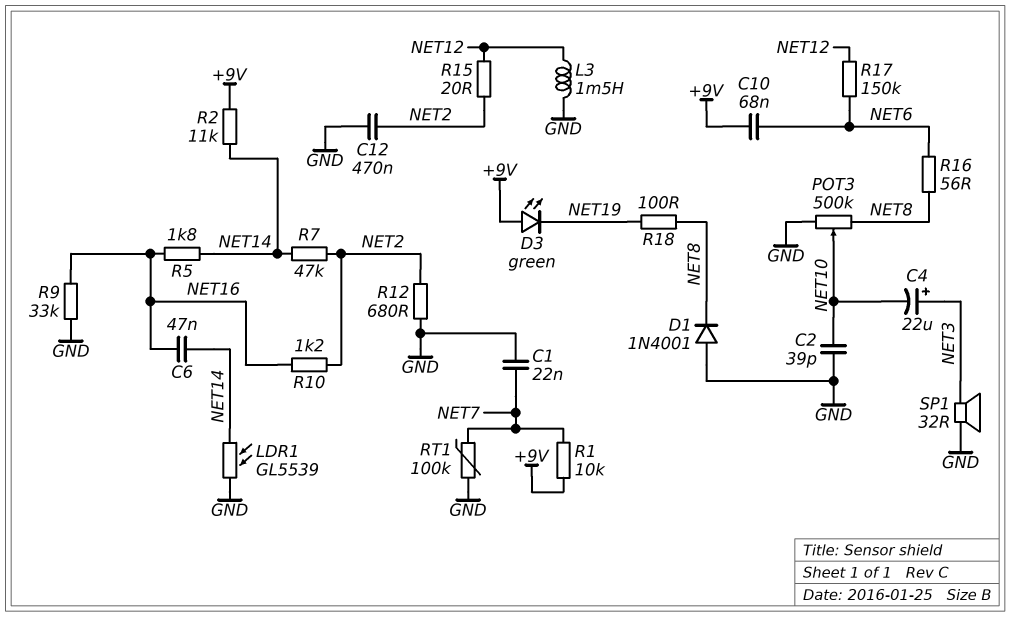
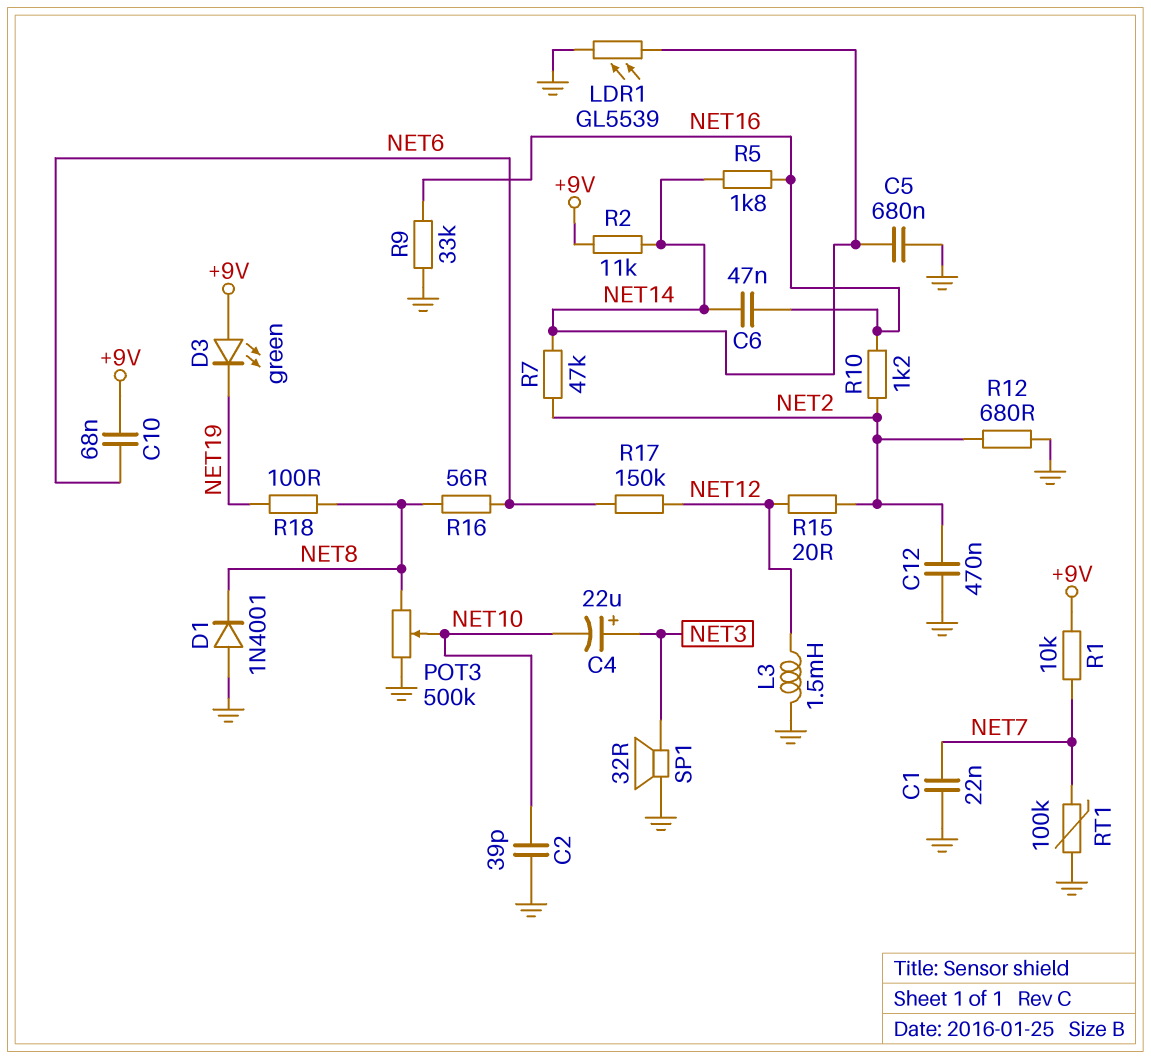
C5: none -> 680nF (GND, NET14)

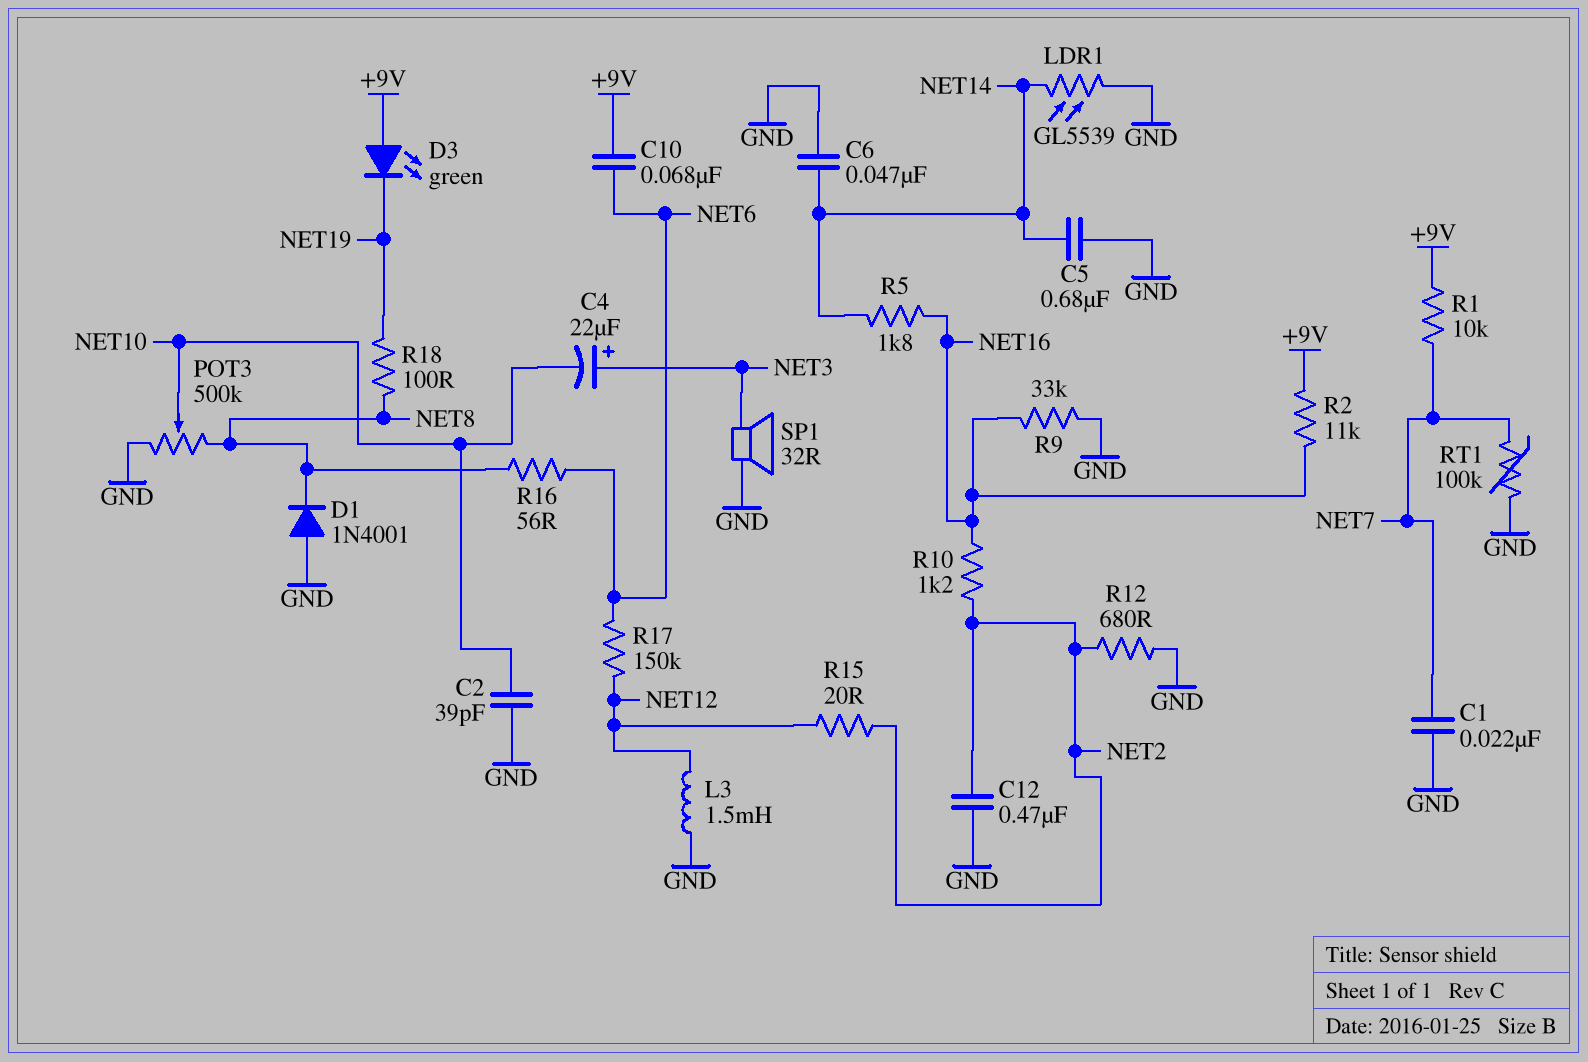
C6: 47nF (NET14, NET16) -> 47nF (GND, NET14)
R2: 11k (+9V, NET14) -> 11k (+9V, NET16)
R7: 47k (NET2, NET14) -> none

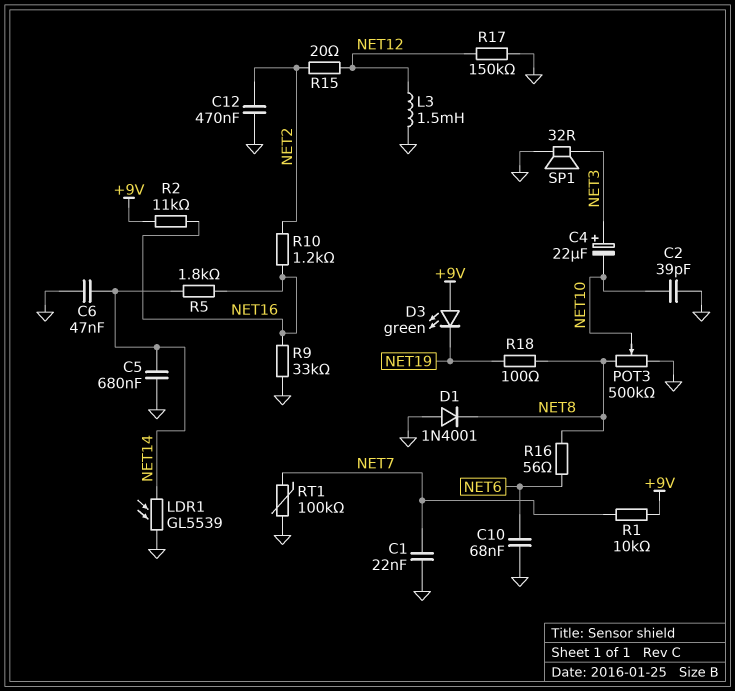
C10: 68nF (+9V, NET6) -> 68nF (GND, NET6)
R12: 680 (GND, NET2) -> none
R17: 150k (NET6, NET12) -> 150k (GND, NET12)

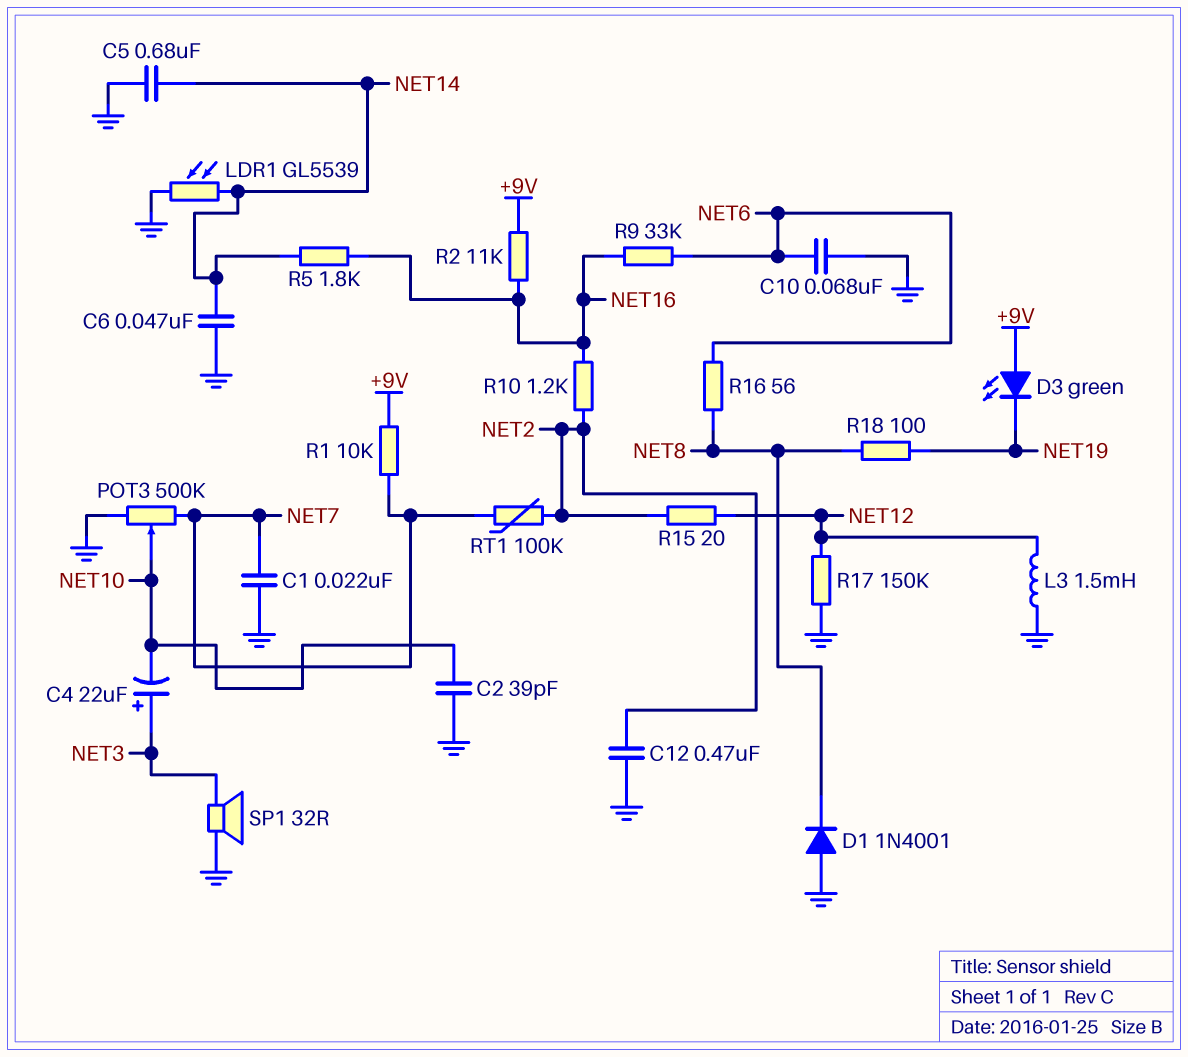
POT3: 500k (GND, NET8, wiper NET10) -> 500k (GND, NET7, wiper NET10)
R9: 33k (GND, NET16) -> 33k (NET6, NET16)
RT1: 100k (GND, NET7) -> 100k (NET2, NET7)

